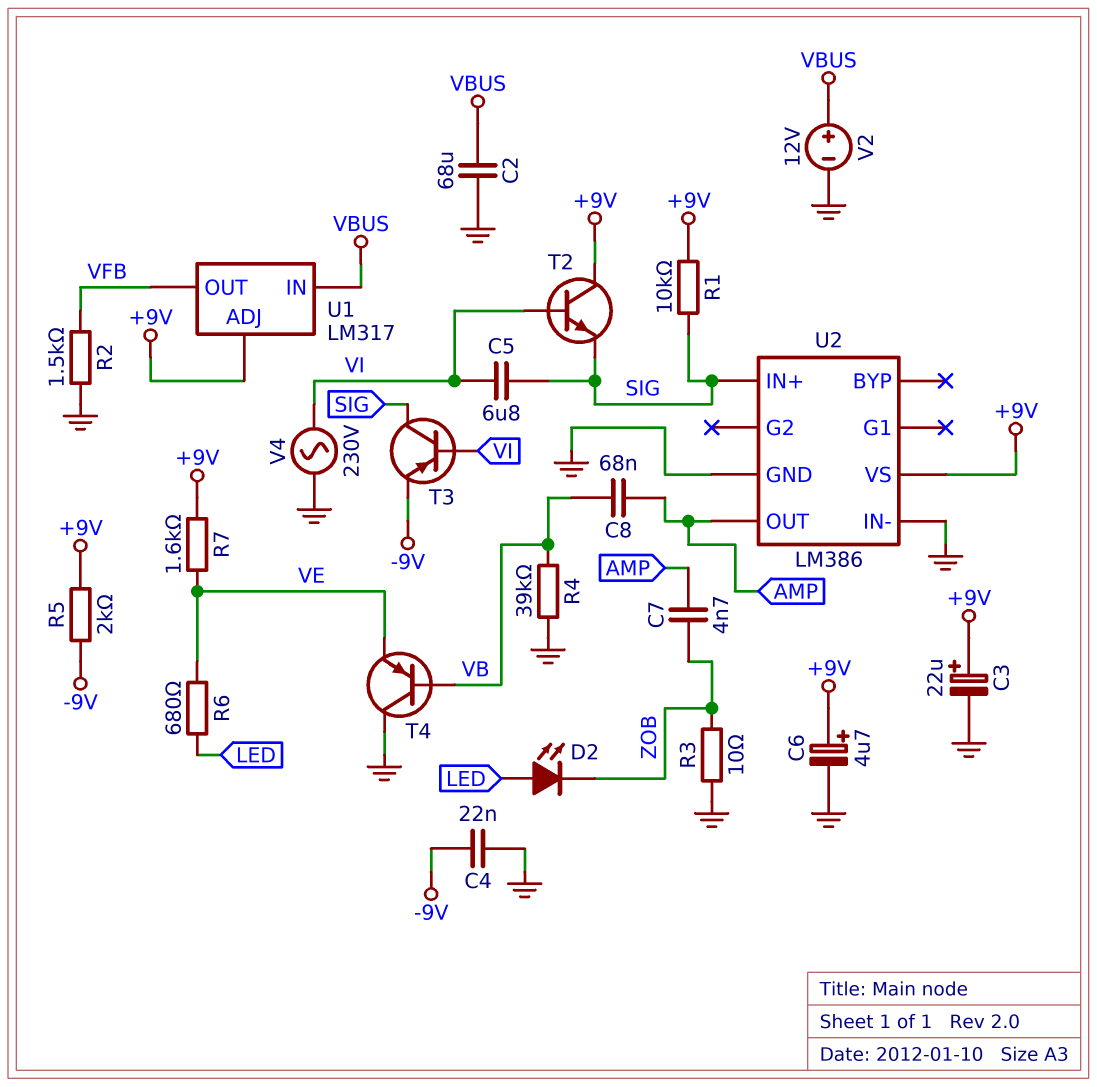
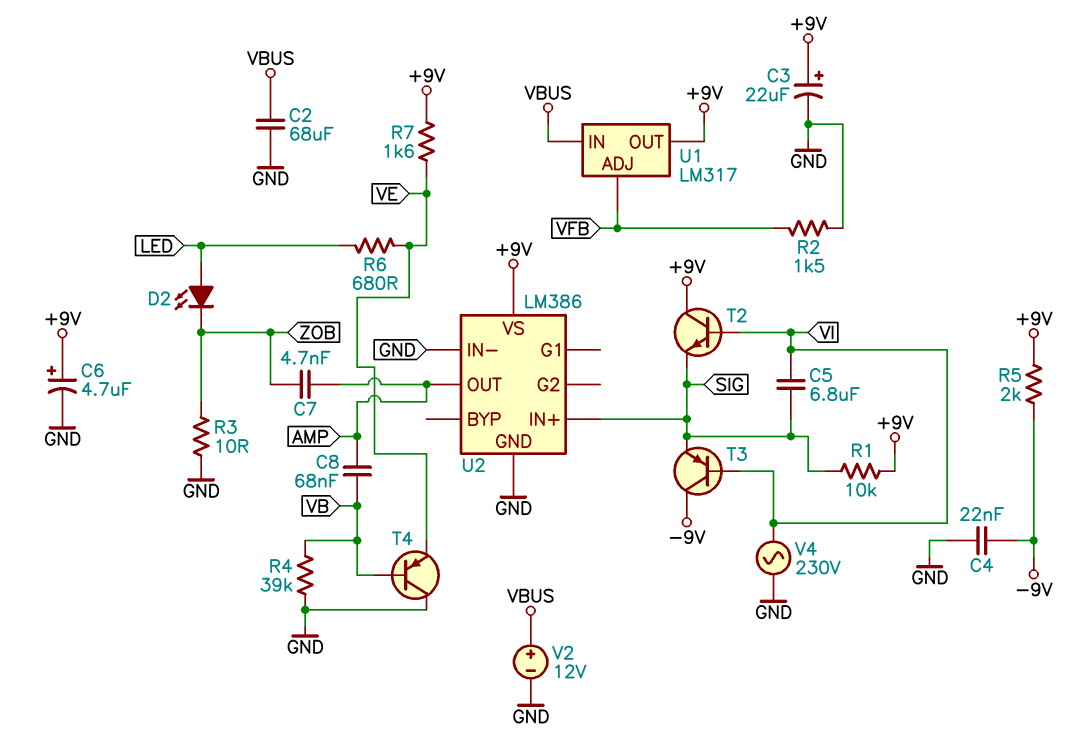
T3: PNP (B VI, C SIG, E -9V) -> PNP (B VI, C -9V, E SIG)
U1 pin ADJ: +9V -> VFB
U1 pin OUT: VFB -> +9V

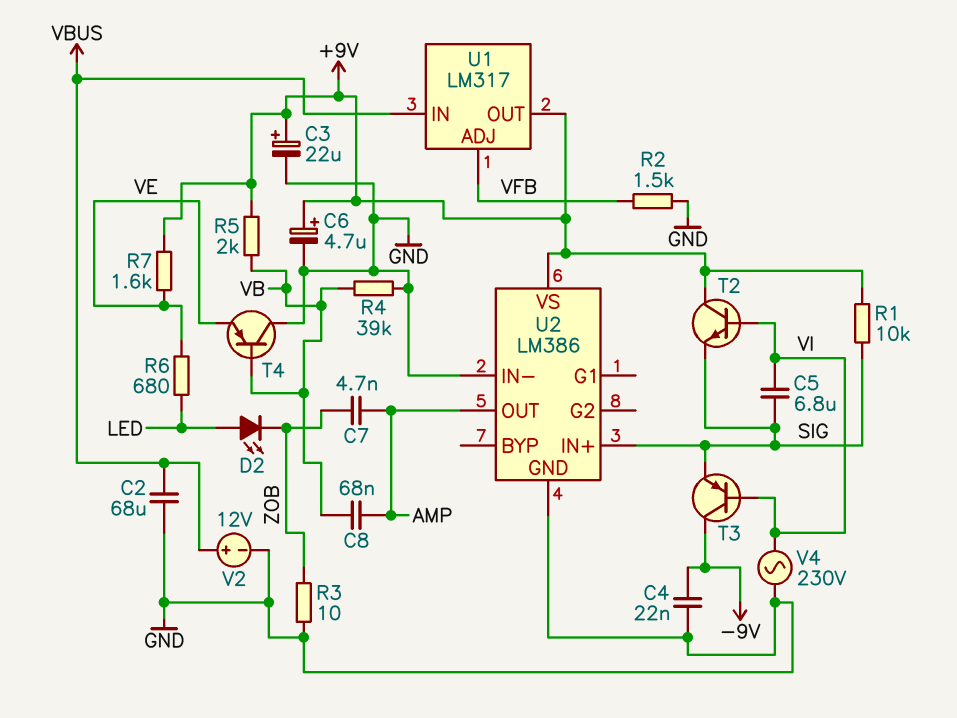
R5: 2k (+9V, -9V) -> 2k (+9V, VB)

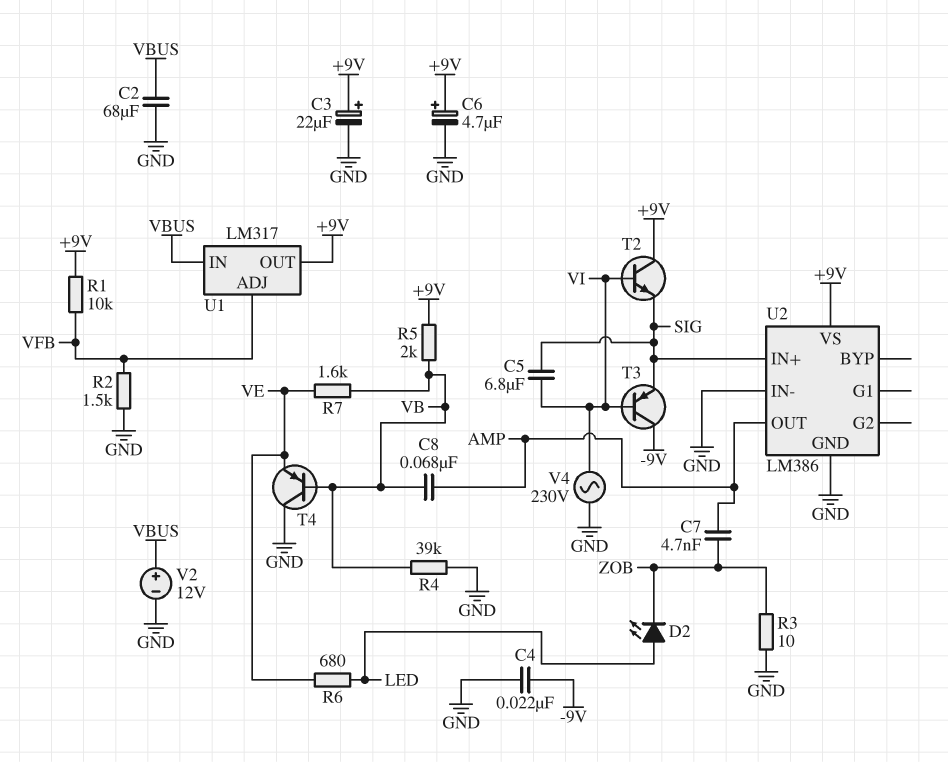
R1: 10k (+9V, SIG) -> 10k (+9V, VFB)
R7: 1.6k (+9V, VE) -> 1.6k (VB, VE)

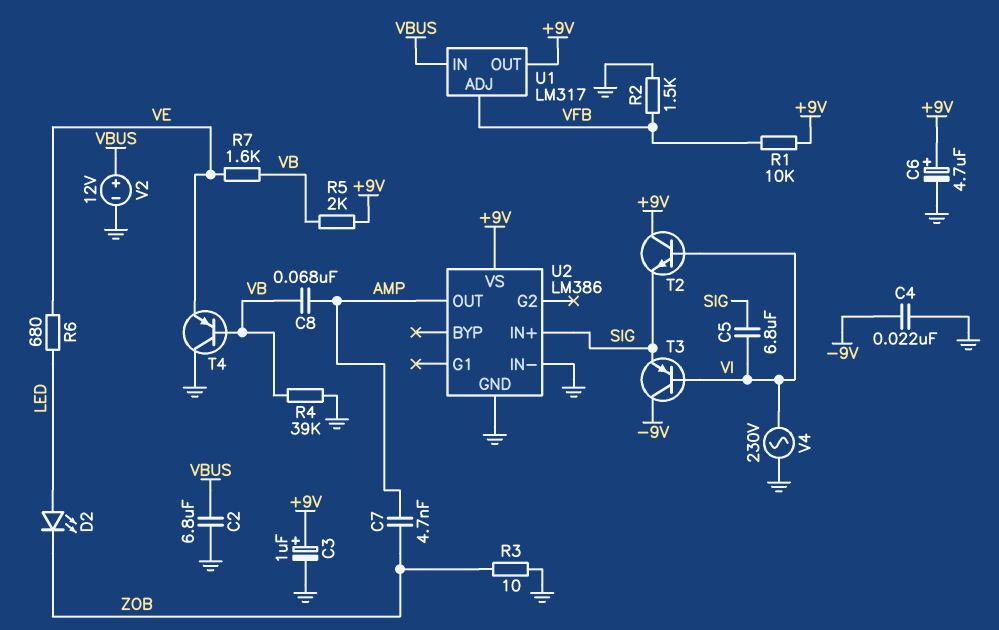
C2: 68uF (GND, VBUS) -> 6.8uF (GND, VBUS)
C3: 22uF (plus +9V, minus GND) -> 1uF (plus +9V, minus GND)

